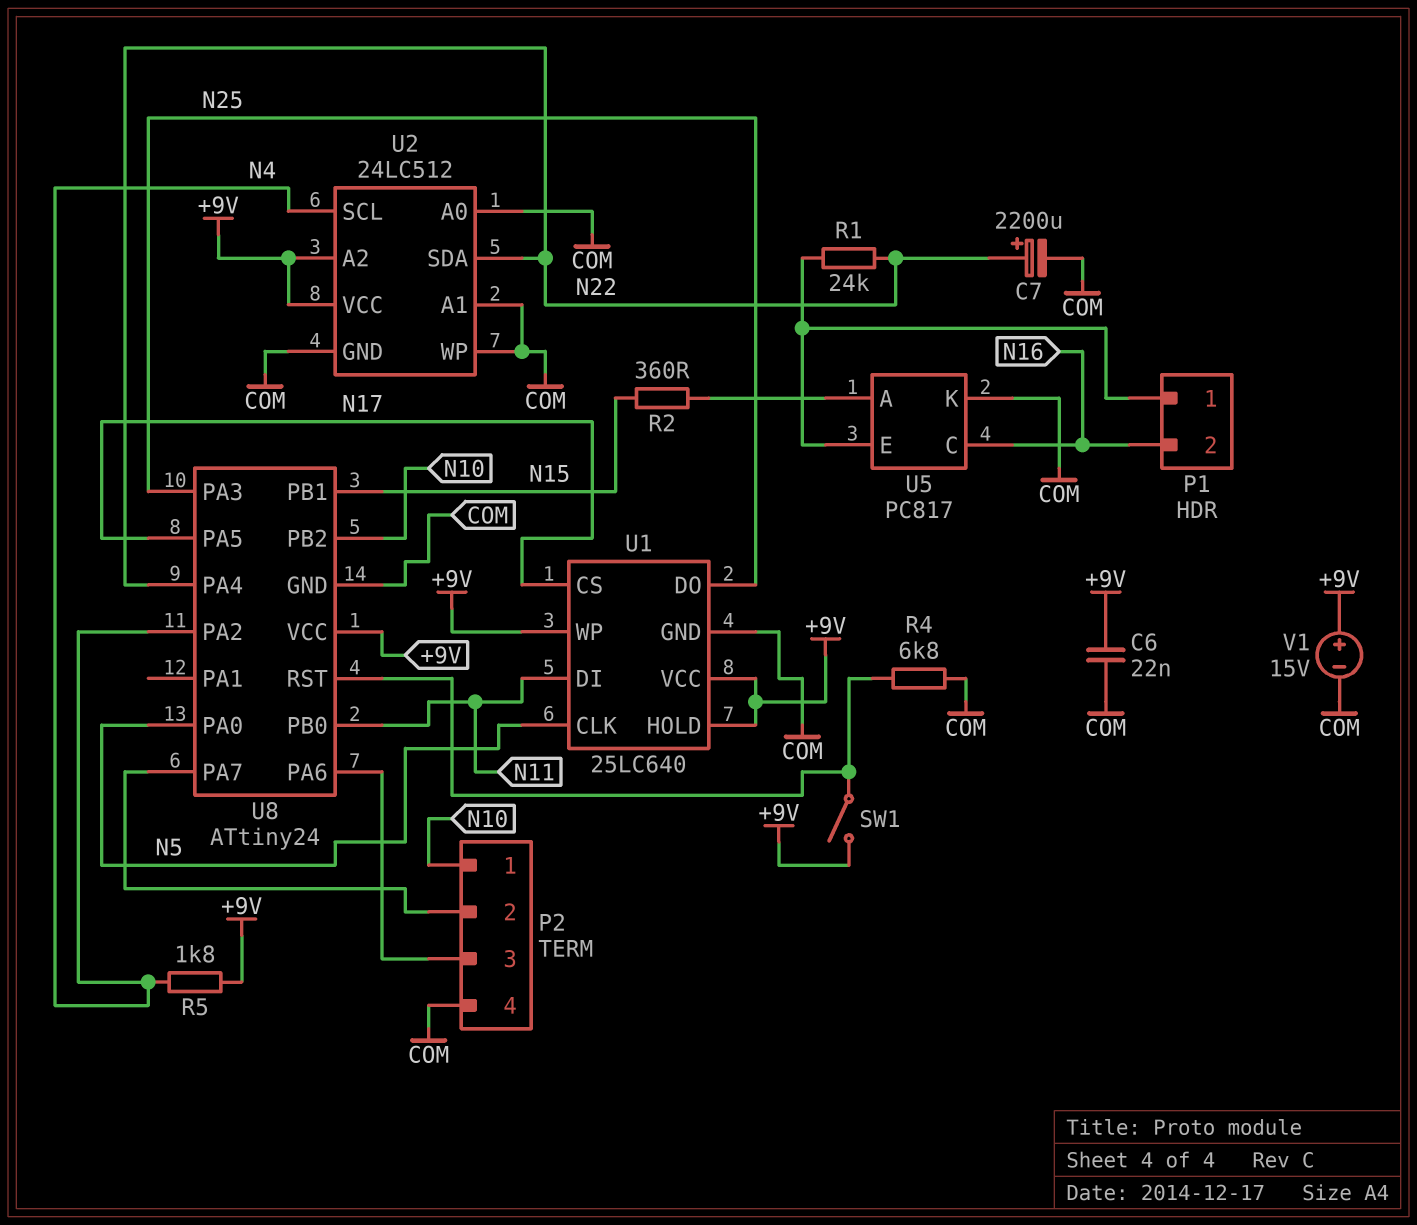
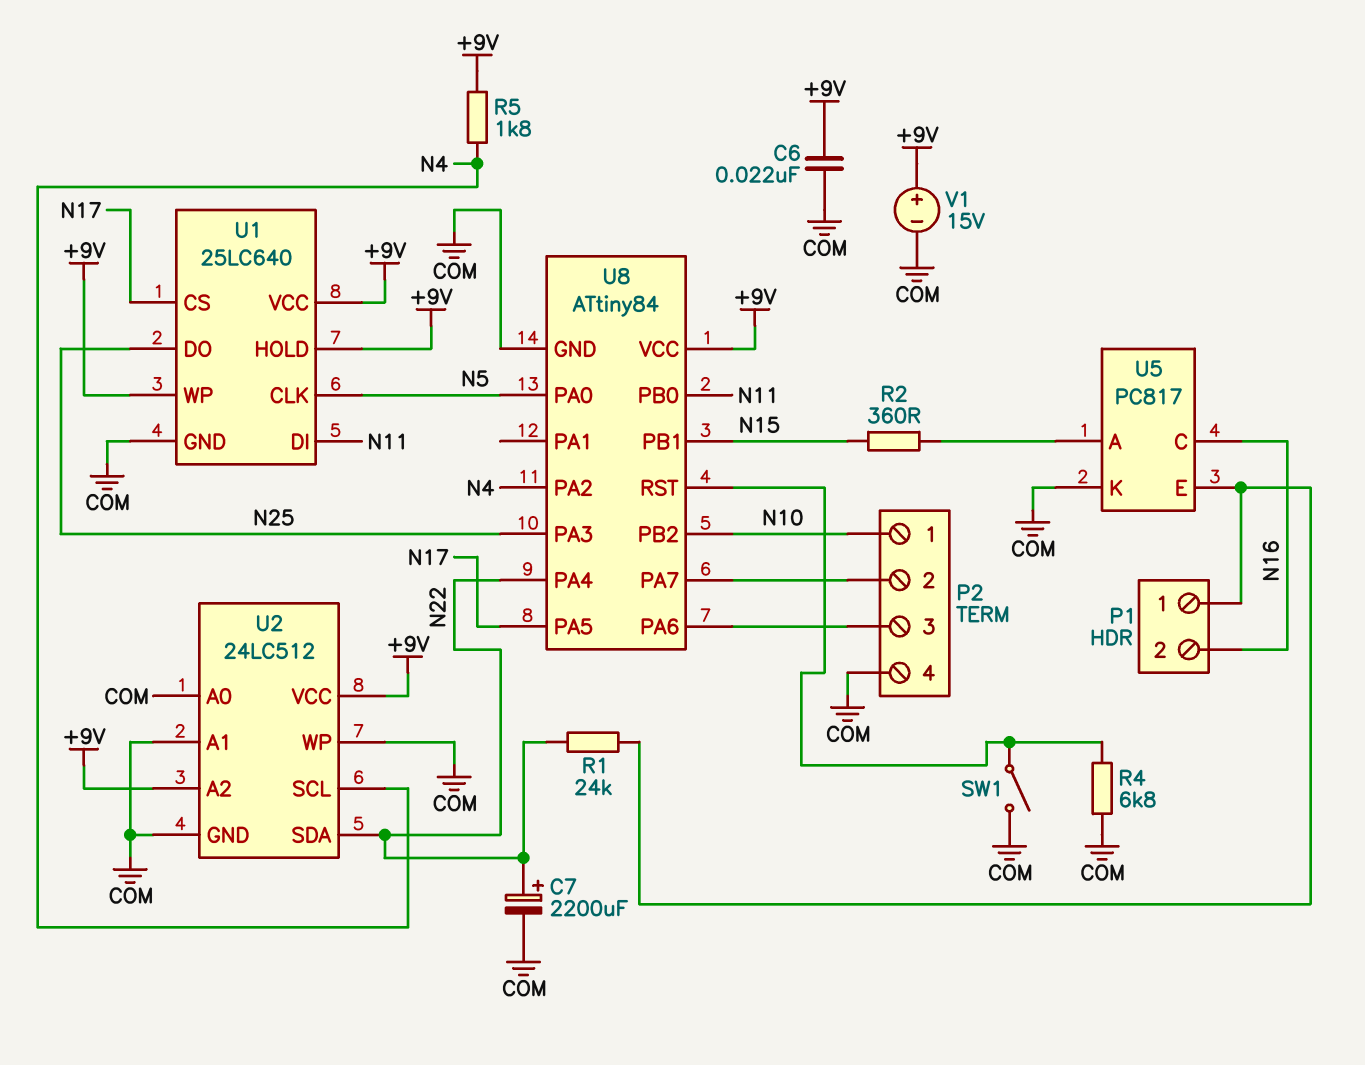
SW1: switch (+9V, U8/RST) -> switch (COM, U8/RST)
U8: ATtiny24 -> ATtiny84

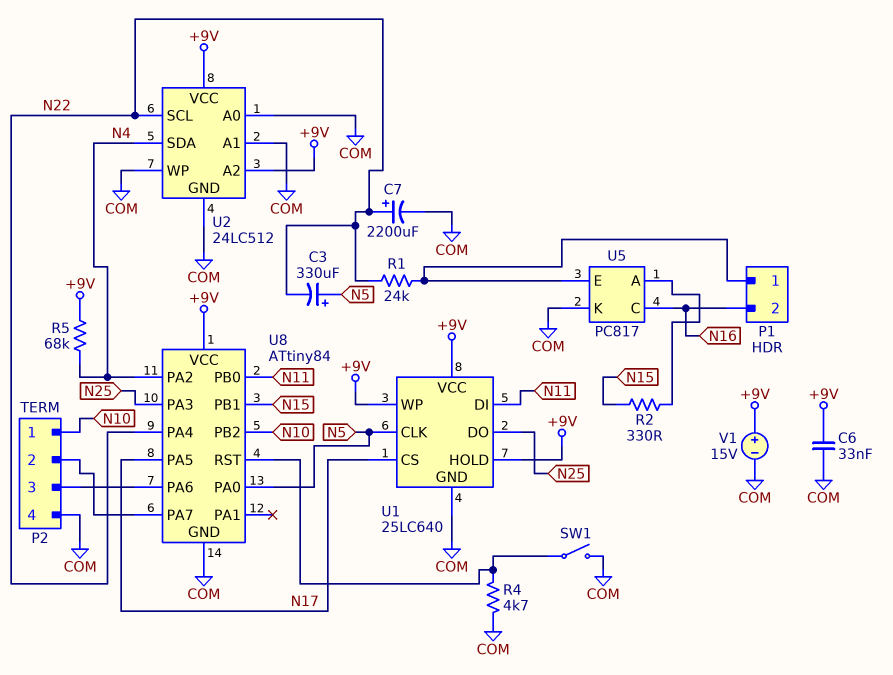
C3: none -> 330uF (plus N5, minus N22)
C6: 22nF (+9V, COM) -> 33nF (+9V, COM)
R2: 360 (N15, U5/A) -> 330 (N15, U5/A)
R4: 6.8k (COM, U8/RST) -> 4.7k (COM, U8/RST)
R5: 1.8k (+9V, N4) -> 68k (+9V, N4)
U2 pin SCL: N4 -> N22
U2 pin SDA: N22 -> N4

